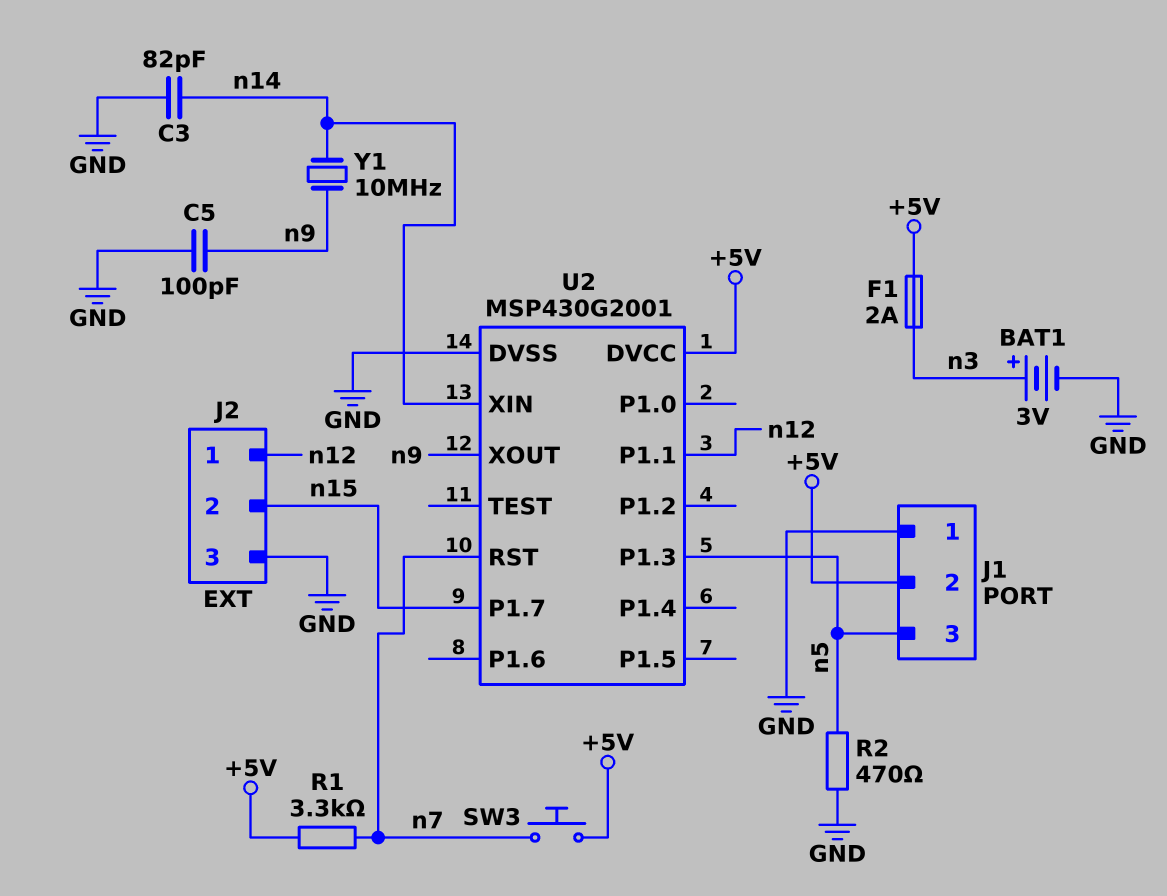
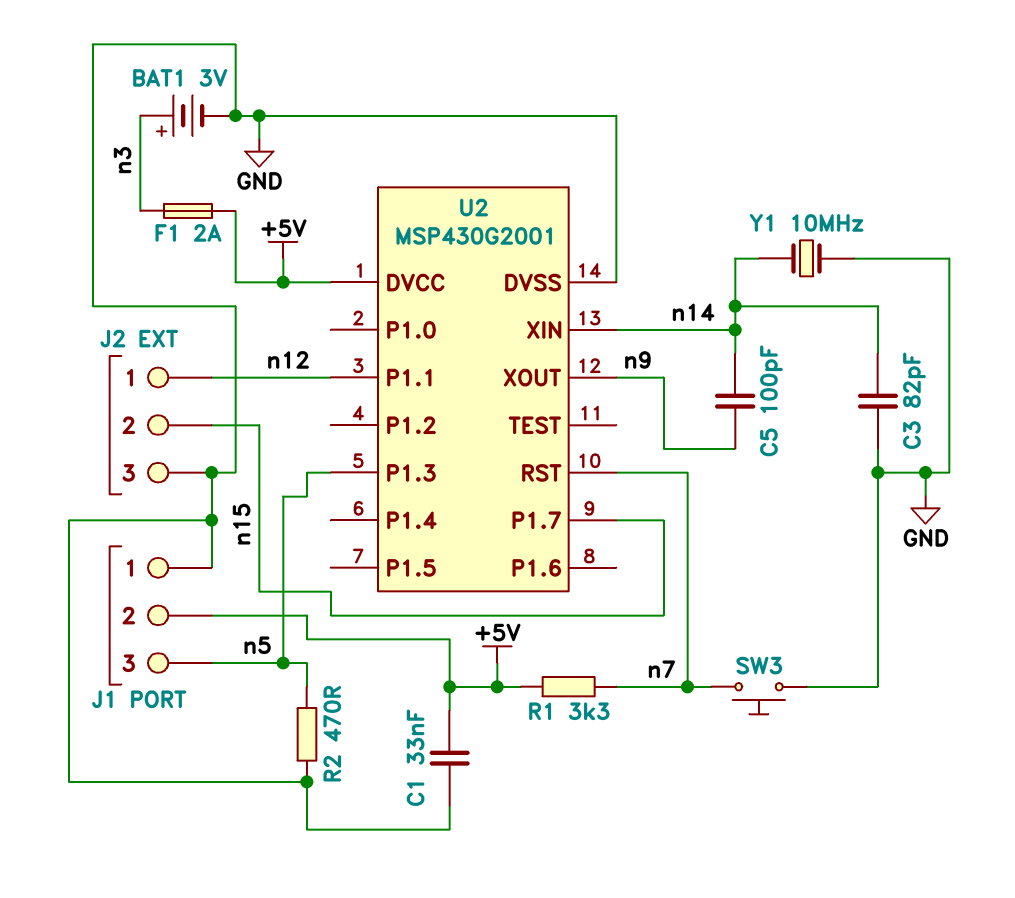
C1: none -> 33nF (+5V, GND)
C5: 100pF (GND, n9) -> 100pF (n9, n14)
SW3: button (+5V, n7) -> button (GND, n7)
Y1: 10MHz (n9, n14) -> 10MHz (GND, n14)

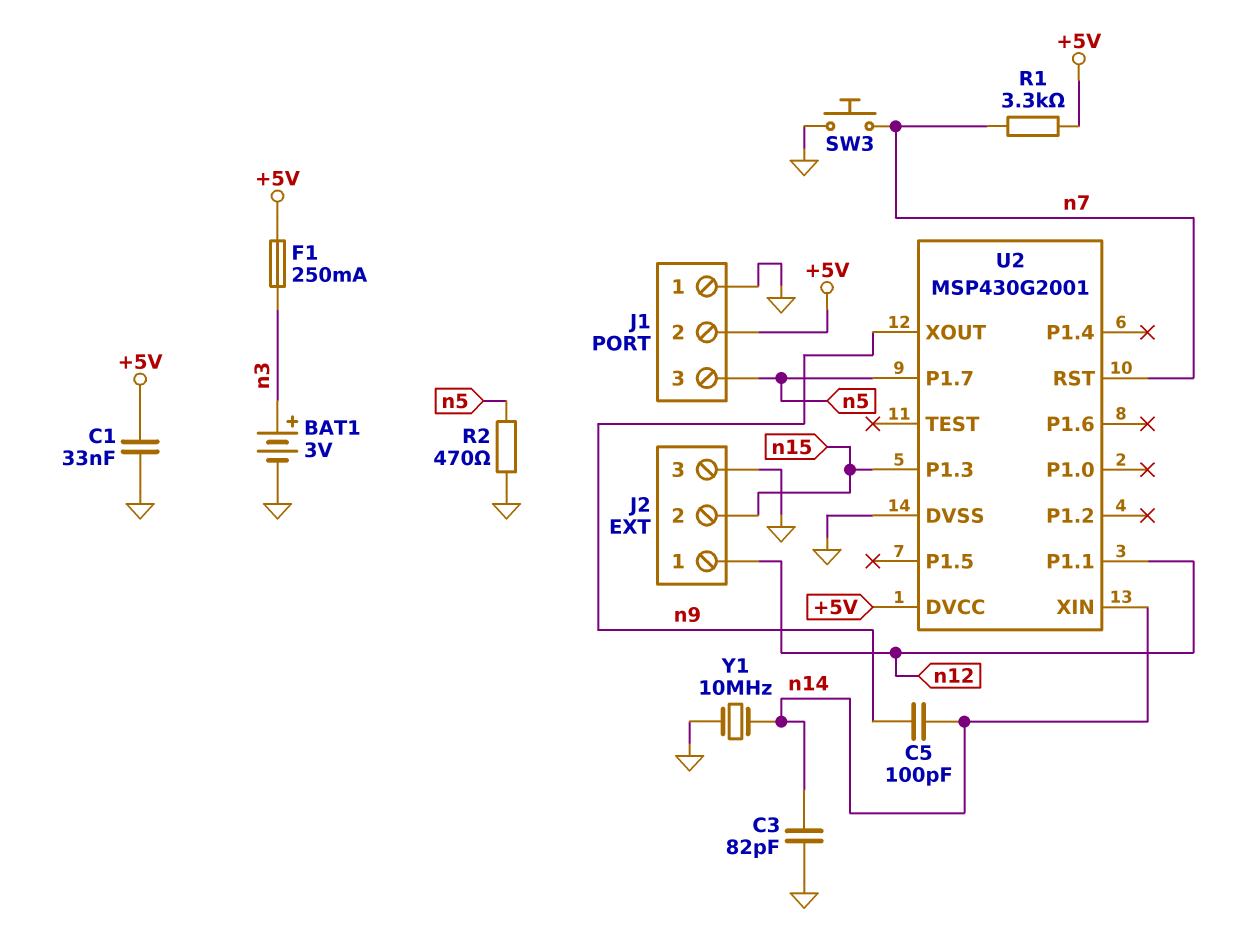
F1: 2A (+5V, n3) -> 250mA (+5V, n3)
U2 pin P1.3: n5 -> n15
U2 pin P1.7: n15 -> n5

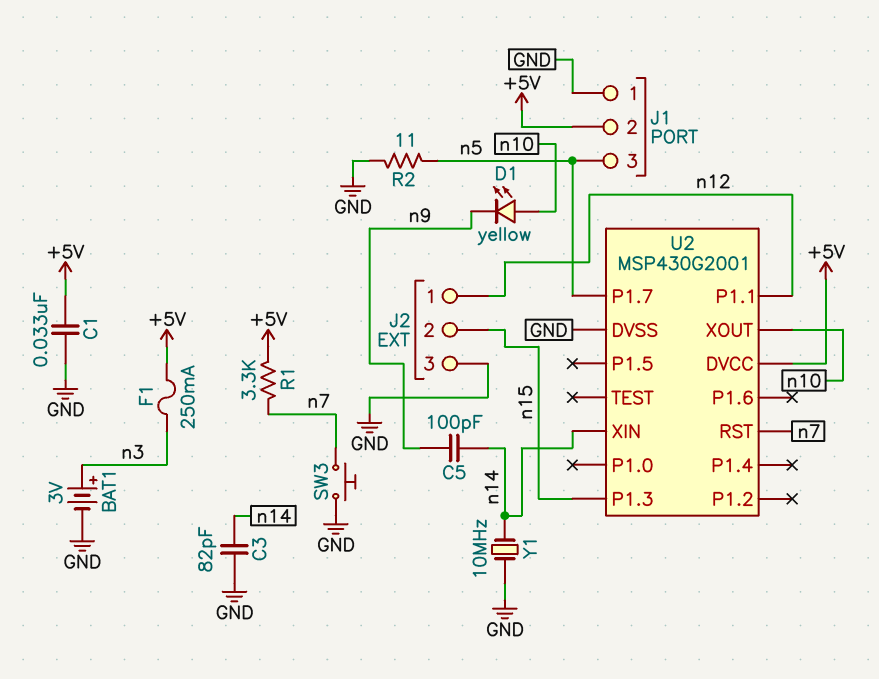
D1: none -> LED yellow (A n10, K n9)
R2: 470 (GND, n5) -> 11 (GND, n5)
U2 pin XOUT: n9 -> n10

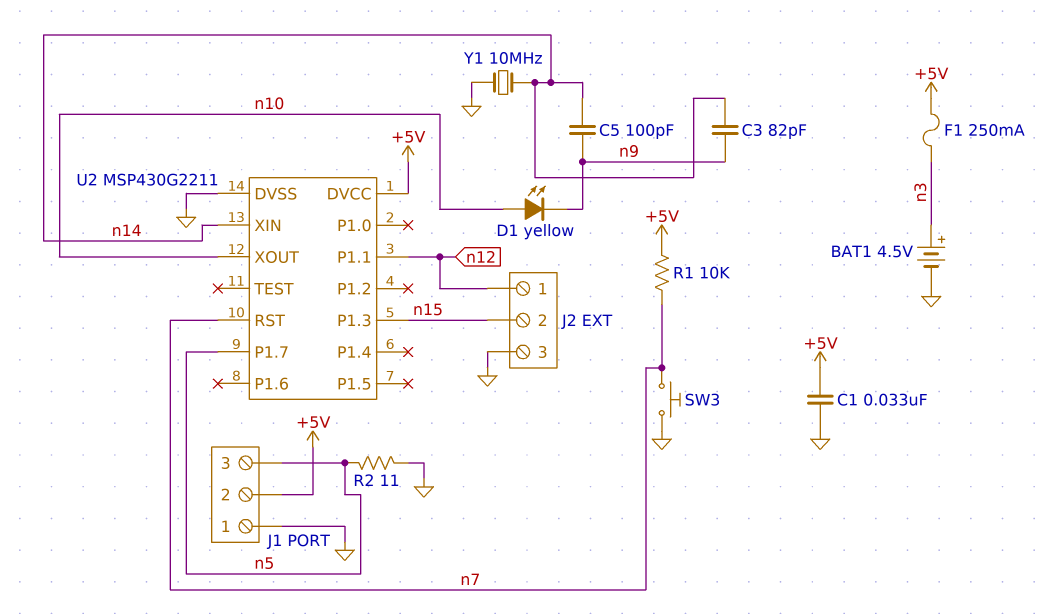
BAT1: 3V (plus n3, minus GND) -> 4.5V (plus n3, minus GND)
C3: 82pF (GND, n14) -> 82pF (n9, n14)
R1: 3.3k (+5V, n7) -> 10k (+5V, n7)
U2: MSP430G2001 -> MSP430G2211

